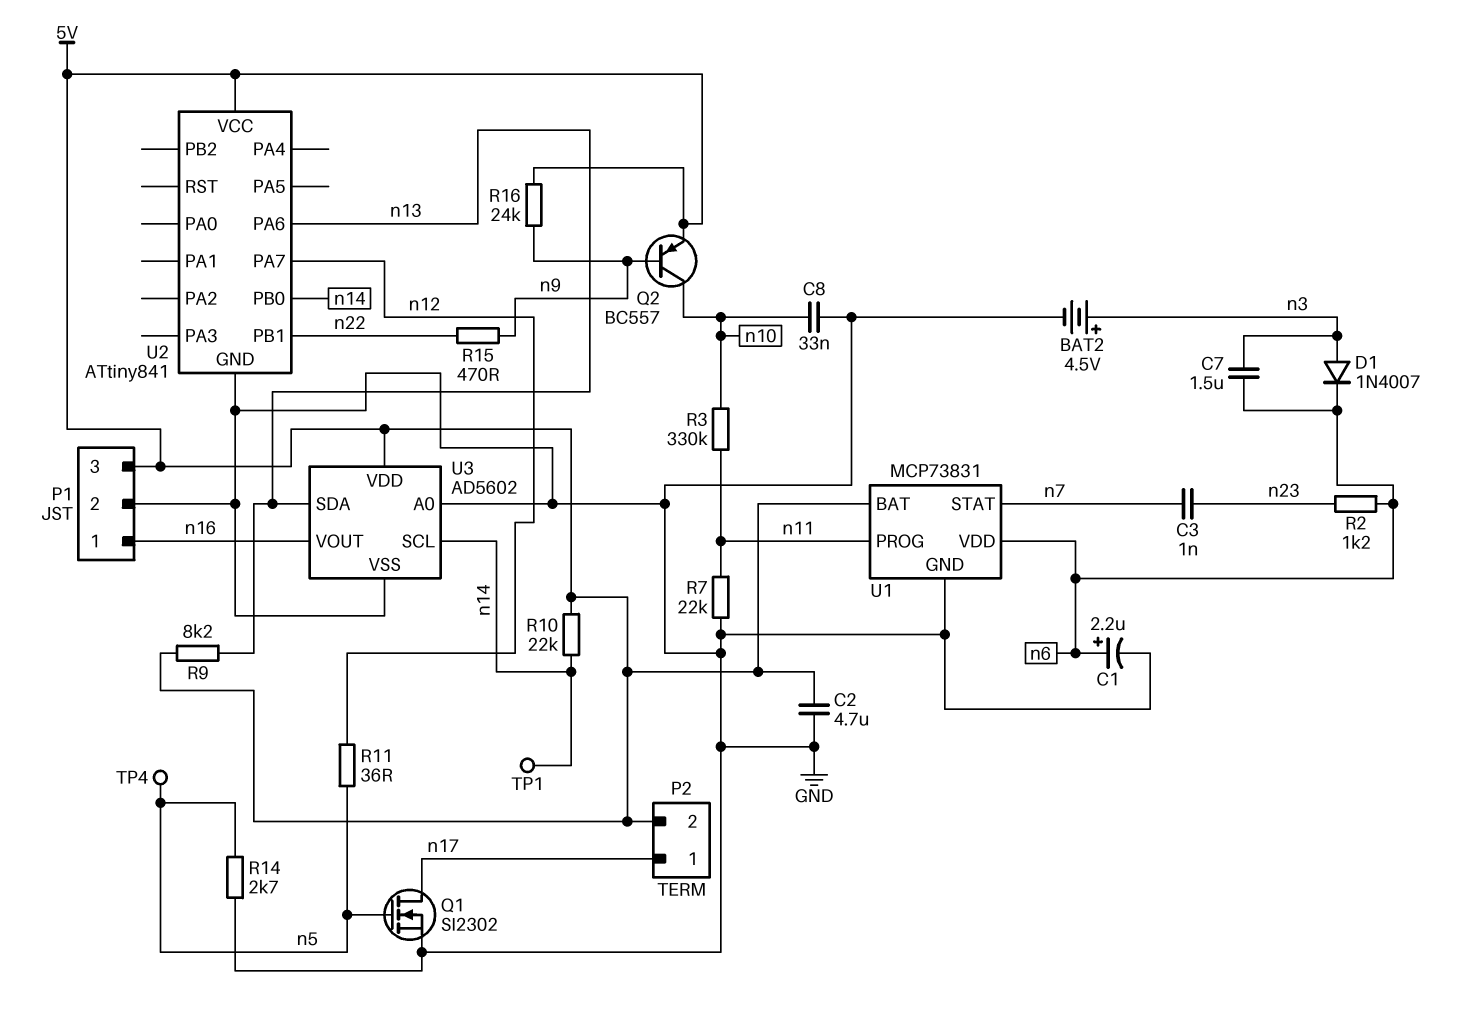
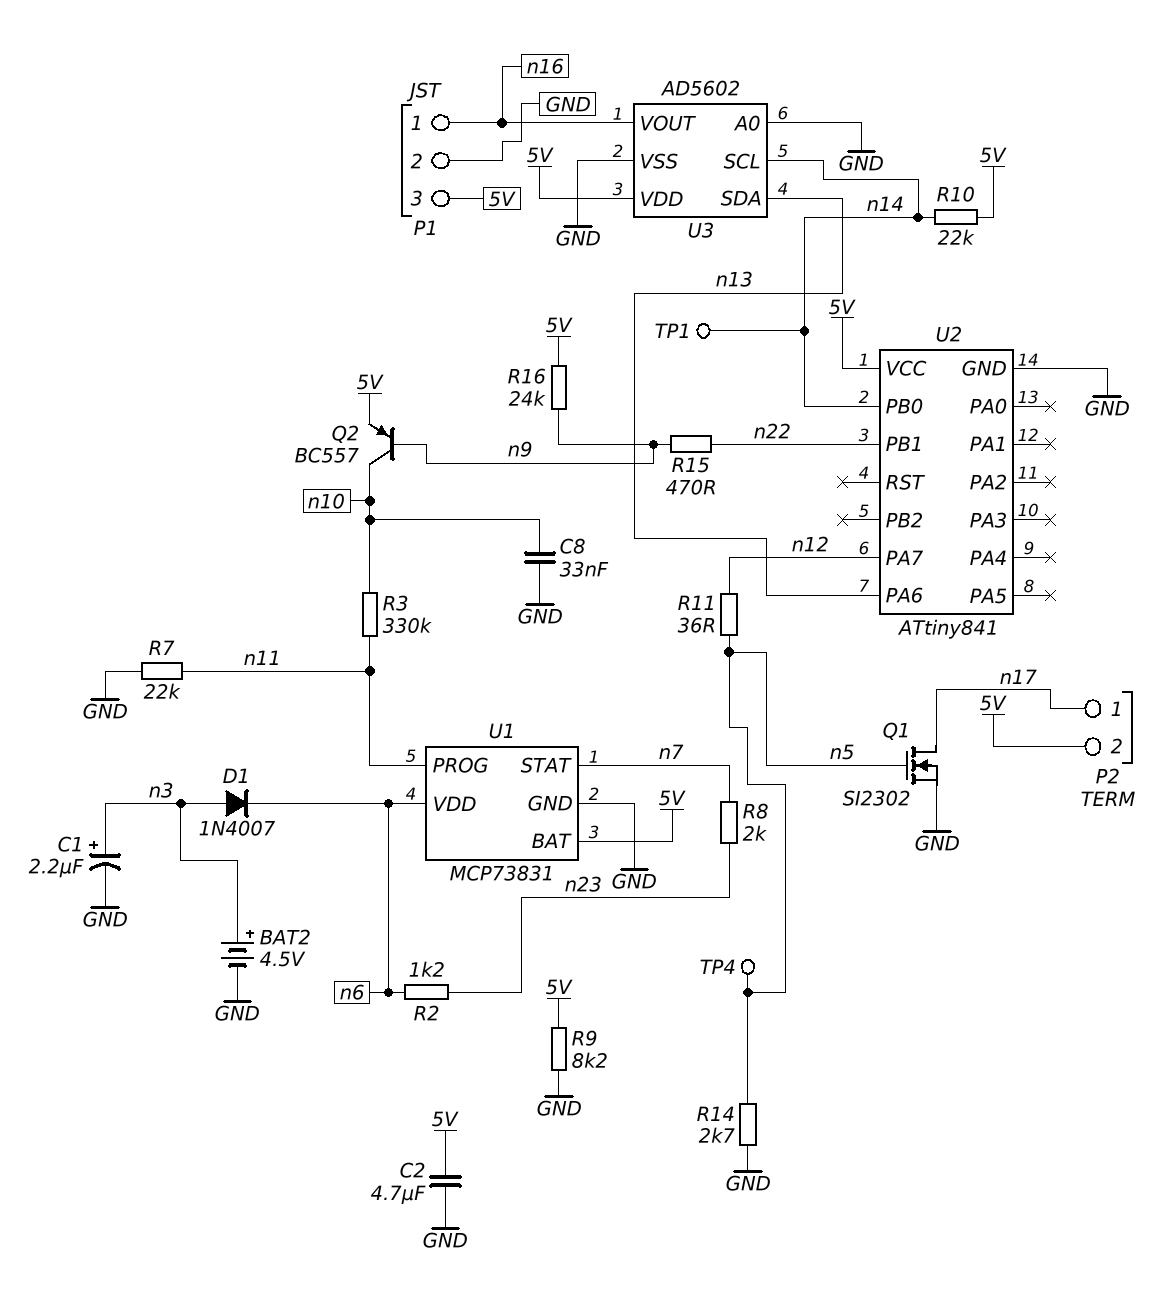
C1: 2.2uF (plus n6, minus GND) -> 2.2uF (plus n3, minus GND)
C3: 1nF (n7, n23) -> none
C7: 1.5uF (n3, n6) -> none
R8: none -> 2k (n7, n23)
R9: 8.2k (5V, n13) -> 8.2k (5V, GND)

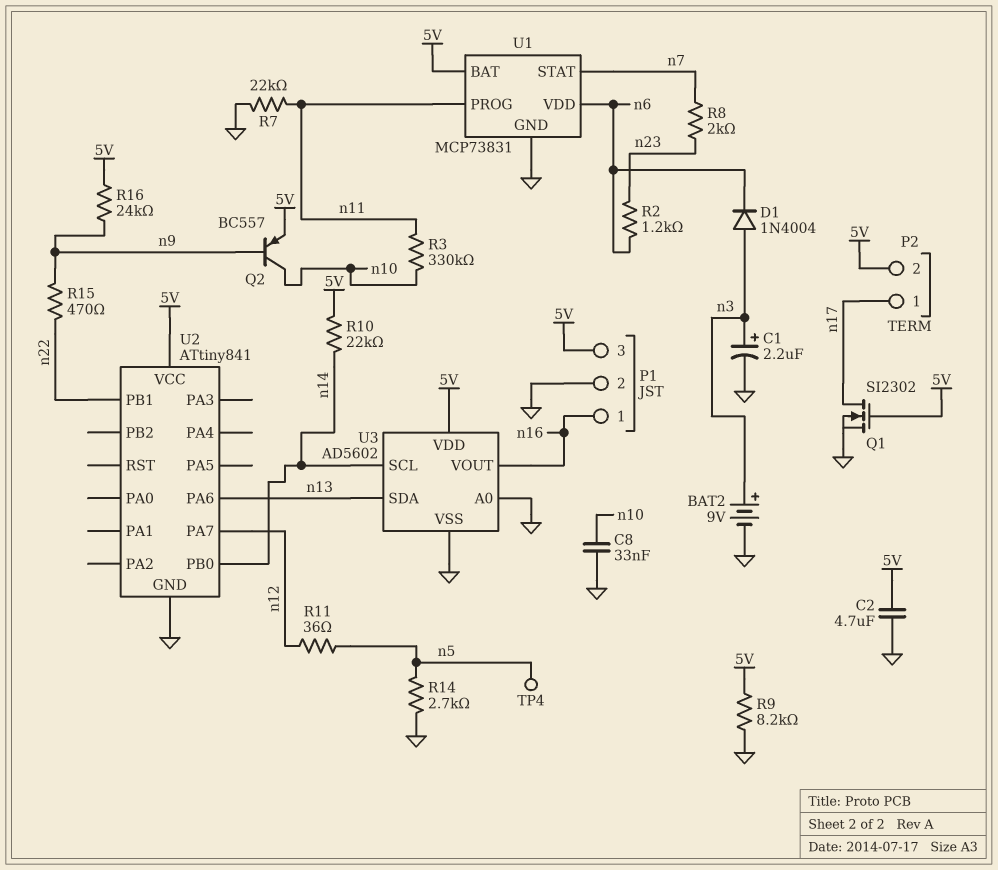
BAT2: 4.5V (plus n3, minus GND) -> 9V (plus n3, minus GND)
D1: diode 1N4007 (A n3, K n6) -> diode 1N4004 (A n3, K n6)
Q1: NMOS SI2302 (G n5, D n17, S GND) -> NMOS SI2302 (G 5V, D n17, S GND)
TP1: test point (n14) -> none

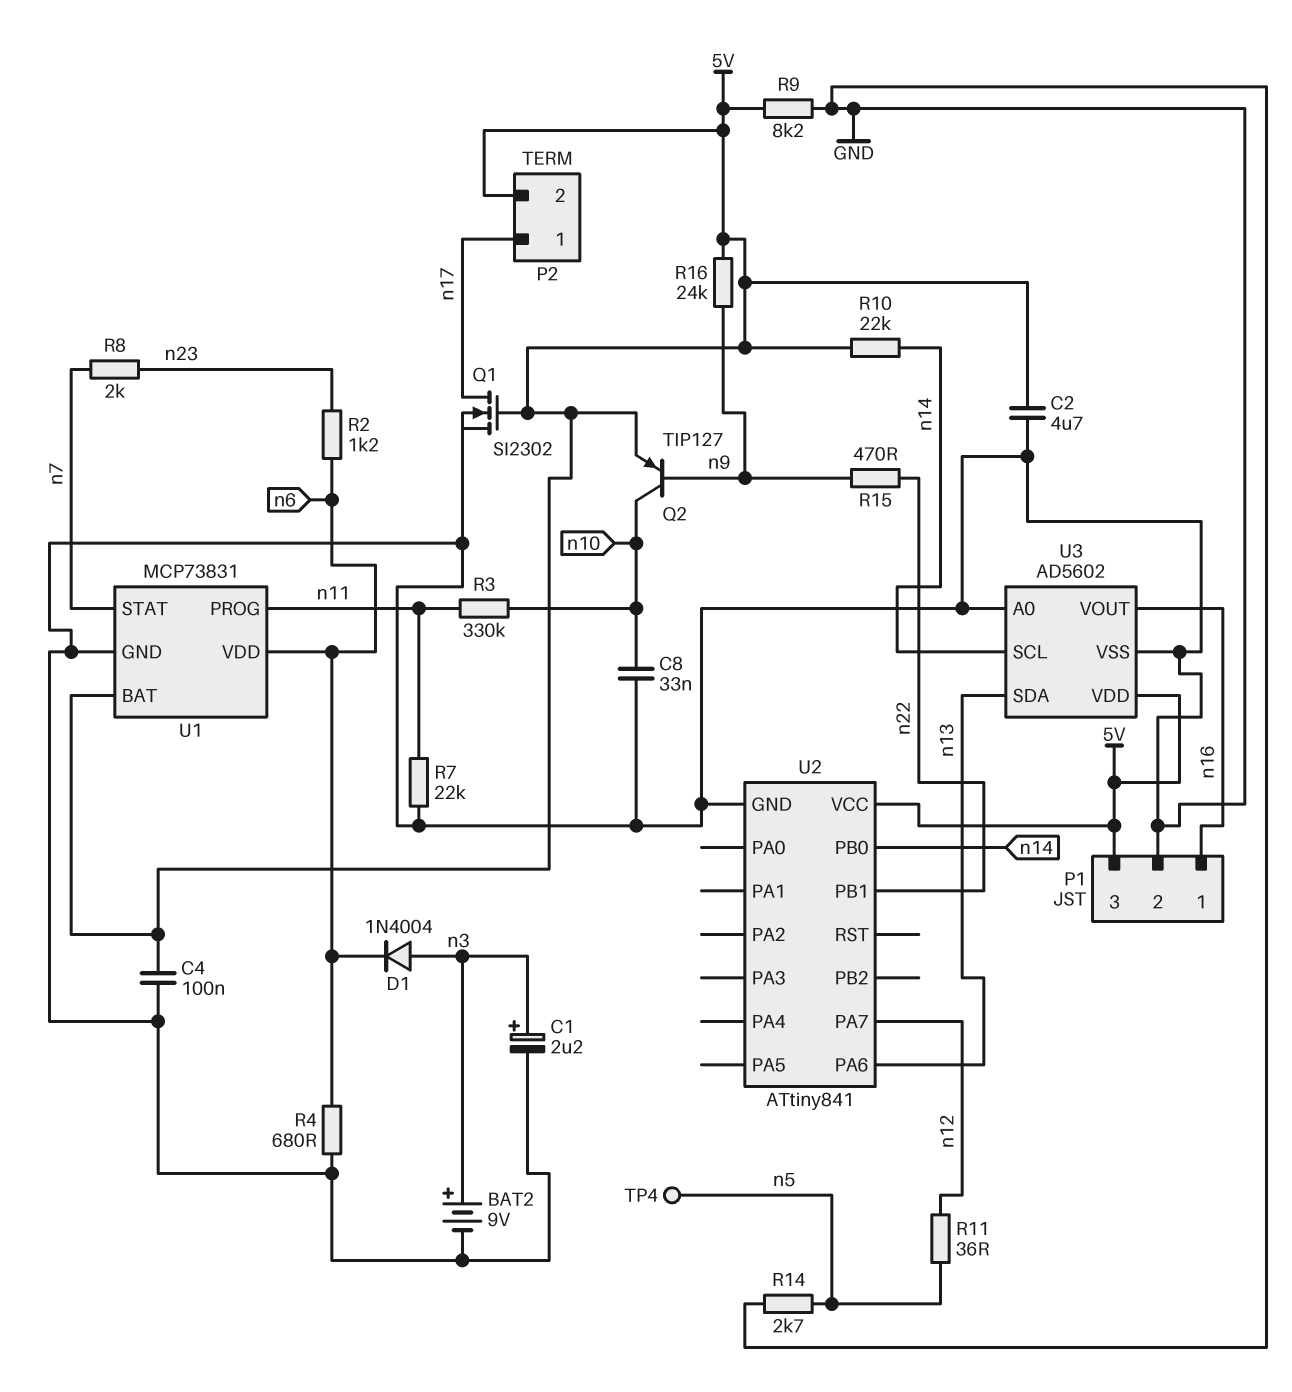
C4: none -> 100nF (5V, GND)
Q2: PNP BC557 (B n9, C n10, E 5V) -> PNP TIP127 (B n9, C n10, E 5V)
R4: none -> 680 (GND, n6)

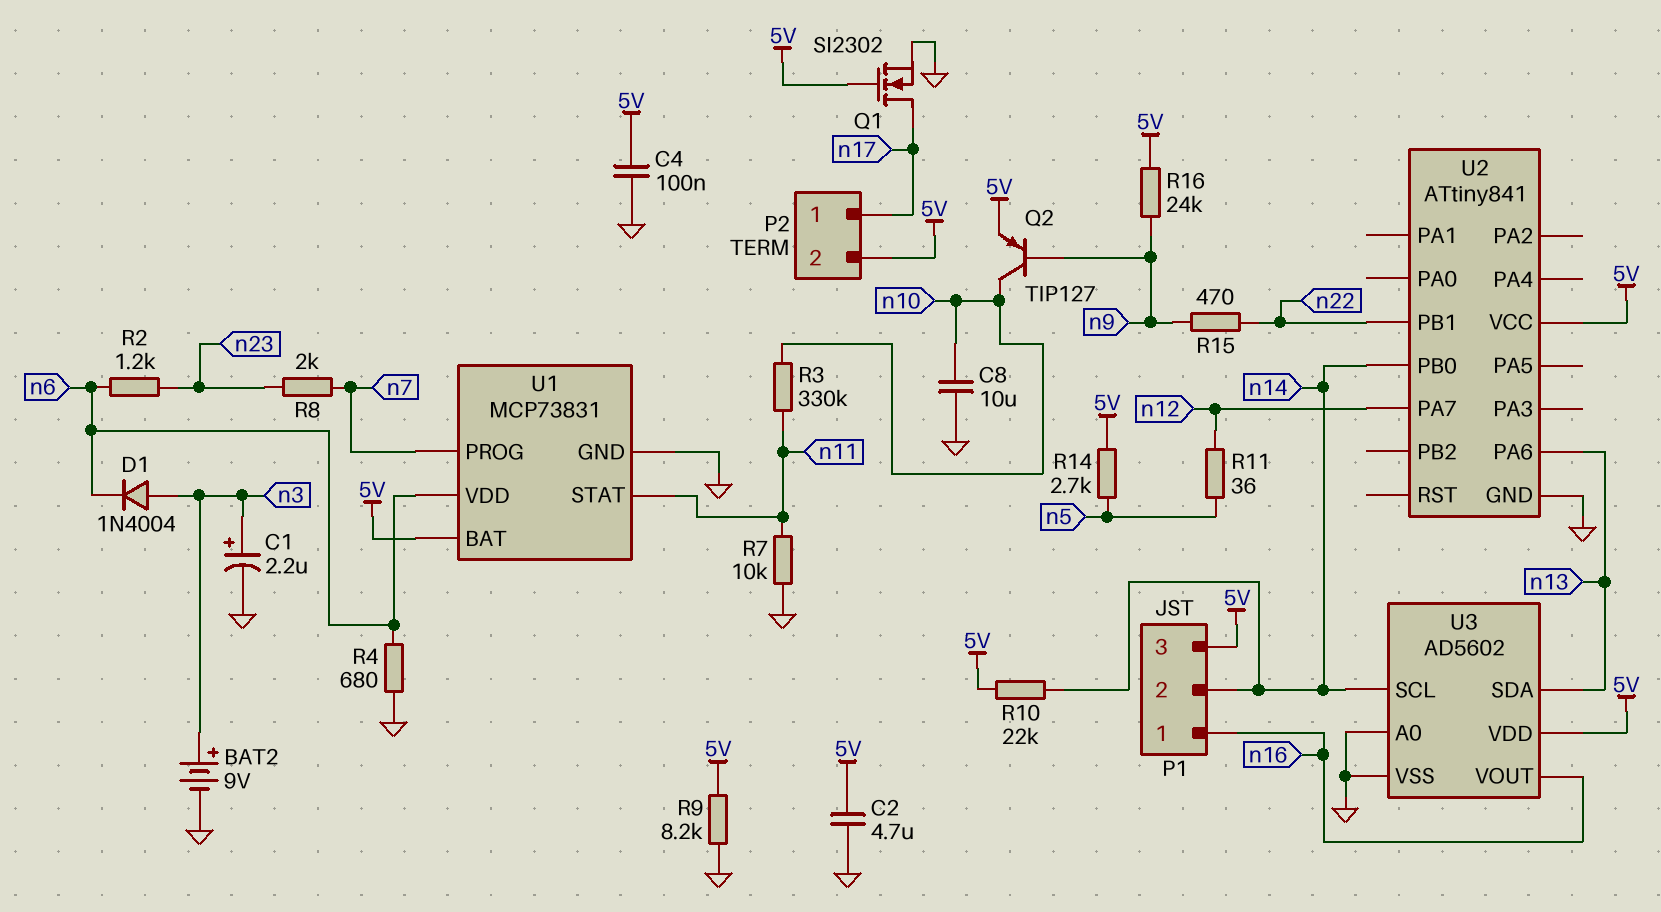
C8: 33nF (GND, n10) -> 10uF (GND, n10)
P1 pin 2: GND -> n14
R7: 22k (GND, n11) -> 10k (GND, n11)
R14: 2.7k (GND, n5) -> 2.7k (5V, n5)
TP4: test point (n5) -> none
U1 pin PROG: n11 -> n7
U1 pin STAT: n7 -> n11

